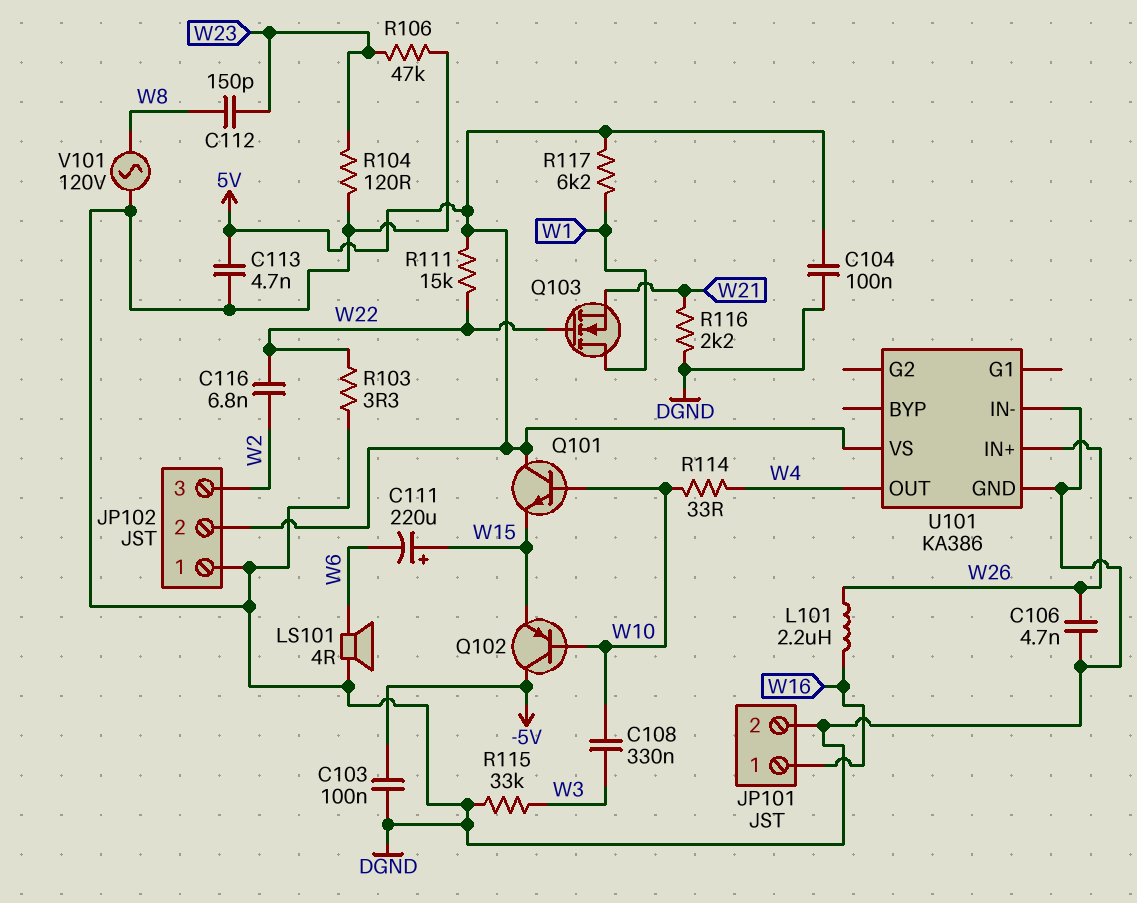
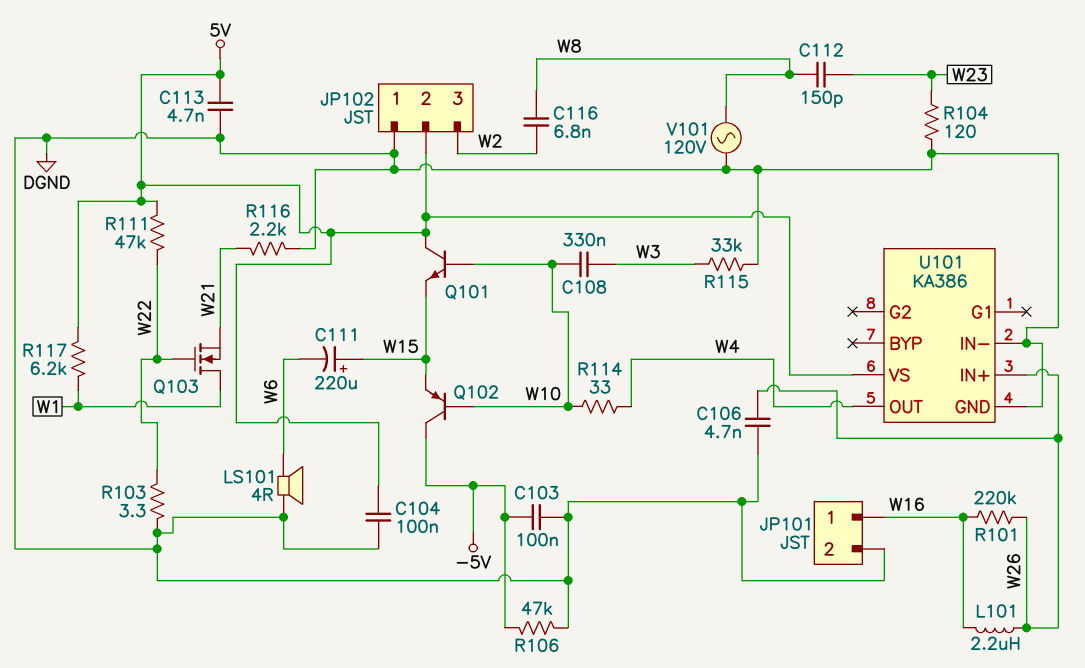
C116: 6.8nF (W2, W22) -> 6.8nF (W2, W8)
R101: none -> 220k (W16, W26)
R106: 47k (DGND, W23) -> 47k (-5V, DGND)
R111: 15k (5V, W22) -> 47k (5V, W22)

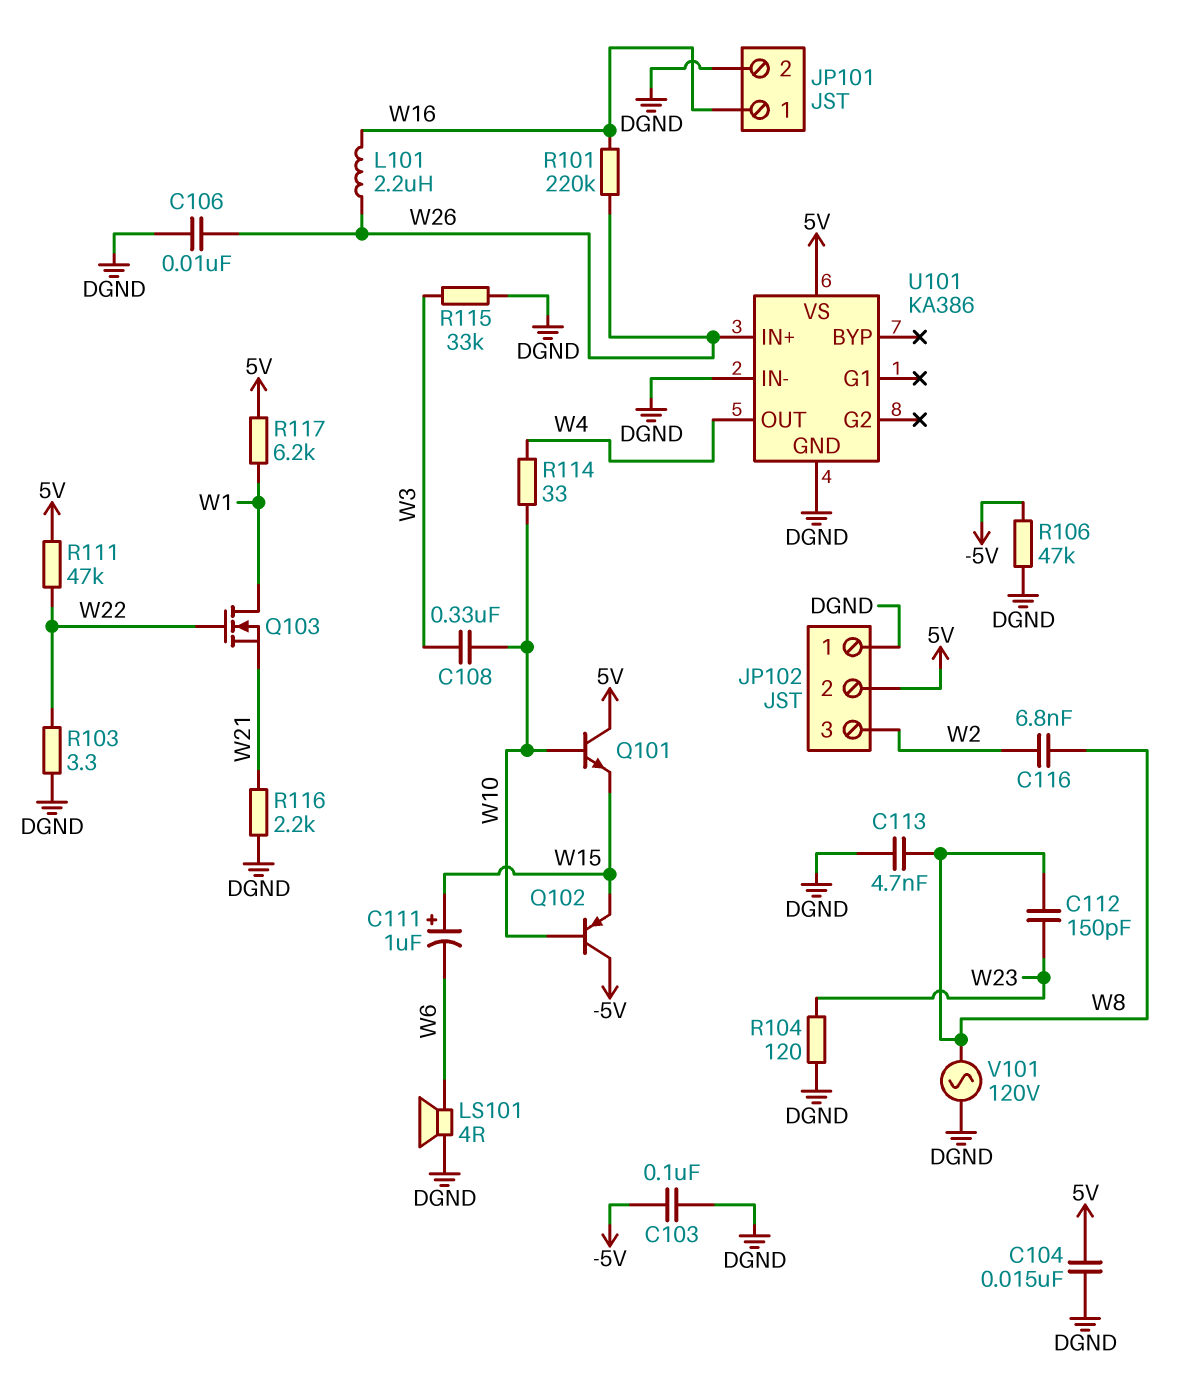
C104: 100nF (5V, DGND) -> 15nF (5V, DGND)
C106: 4.7nF (DGND, W26) -> 10nF (DGND, W26)
C111: 220uF (plus W15, minus W6) -> 1uF (plus W15, minus W6)
C113: 4.7nF (5V, DGND) -> 4.7nF (DGND, W8)

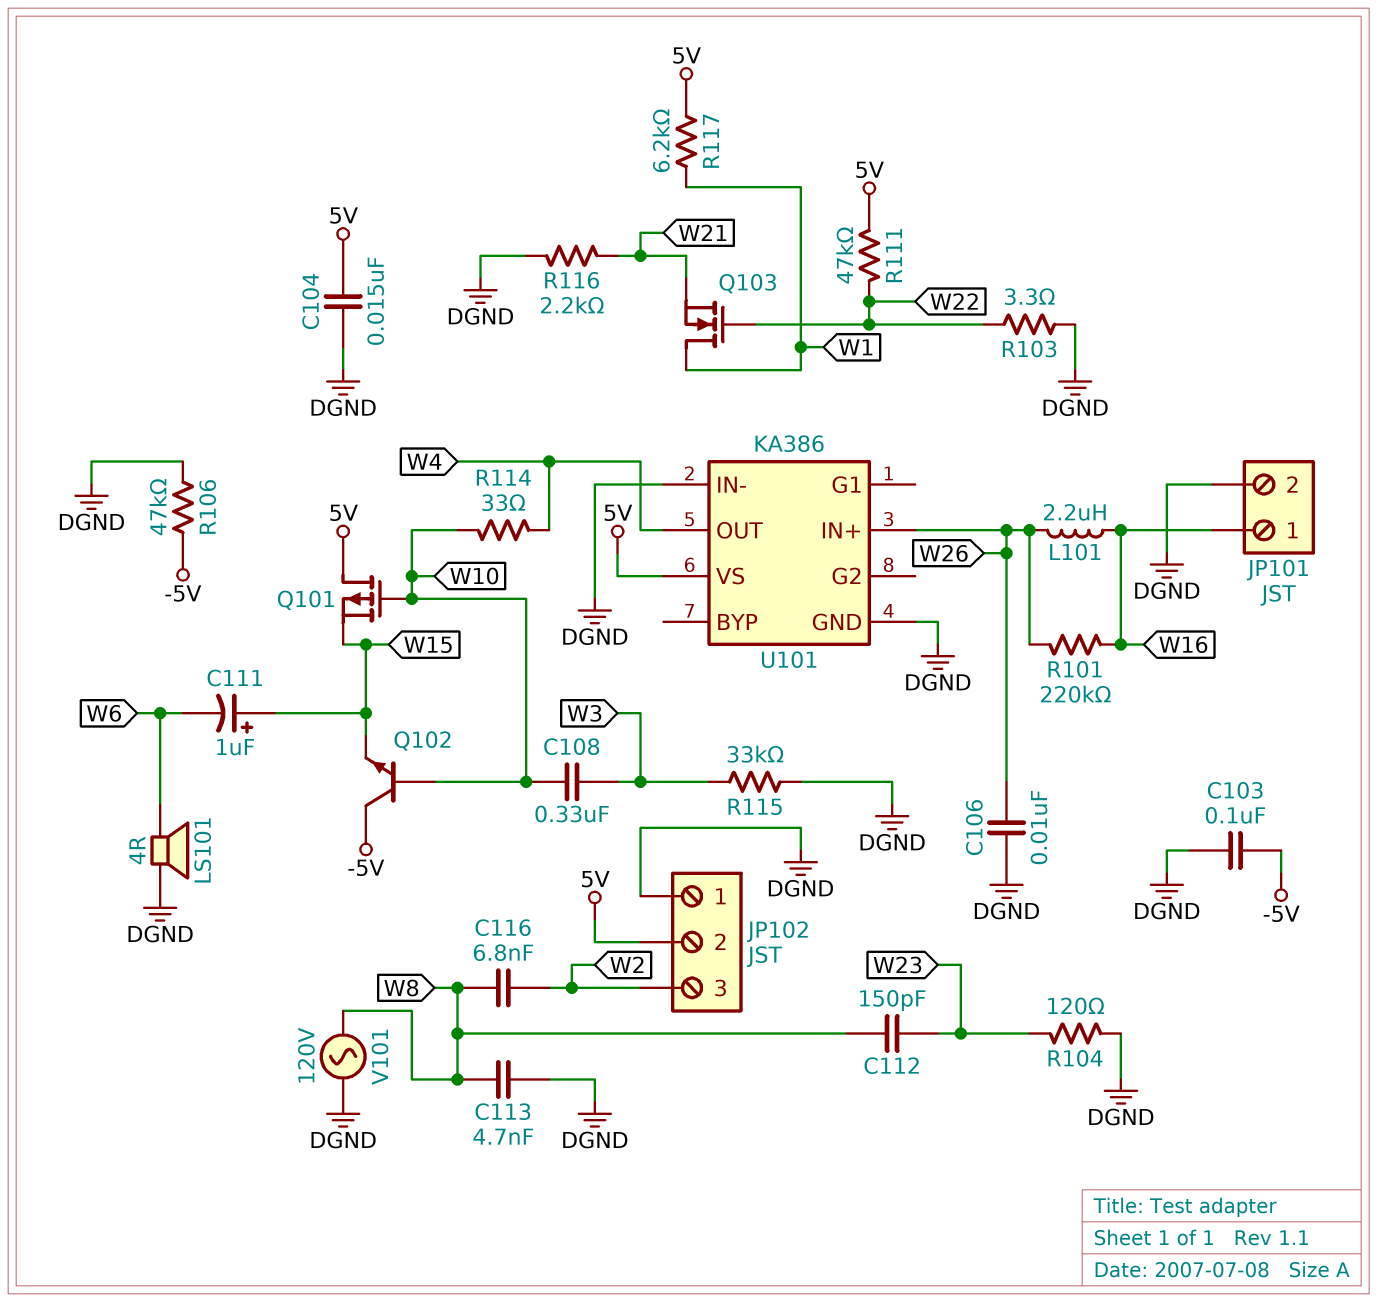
Q101: NPN (B W10, C 5V, E W15) -> PMOS (G W10, D 5V, S W15)
Q102: PNP (B W10, C -5V, E W15) -> NPN (B W10, C -5V, E W15)

